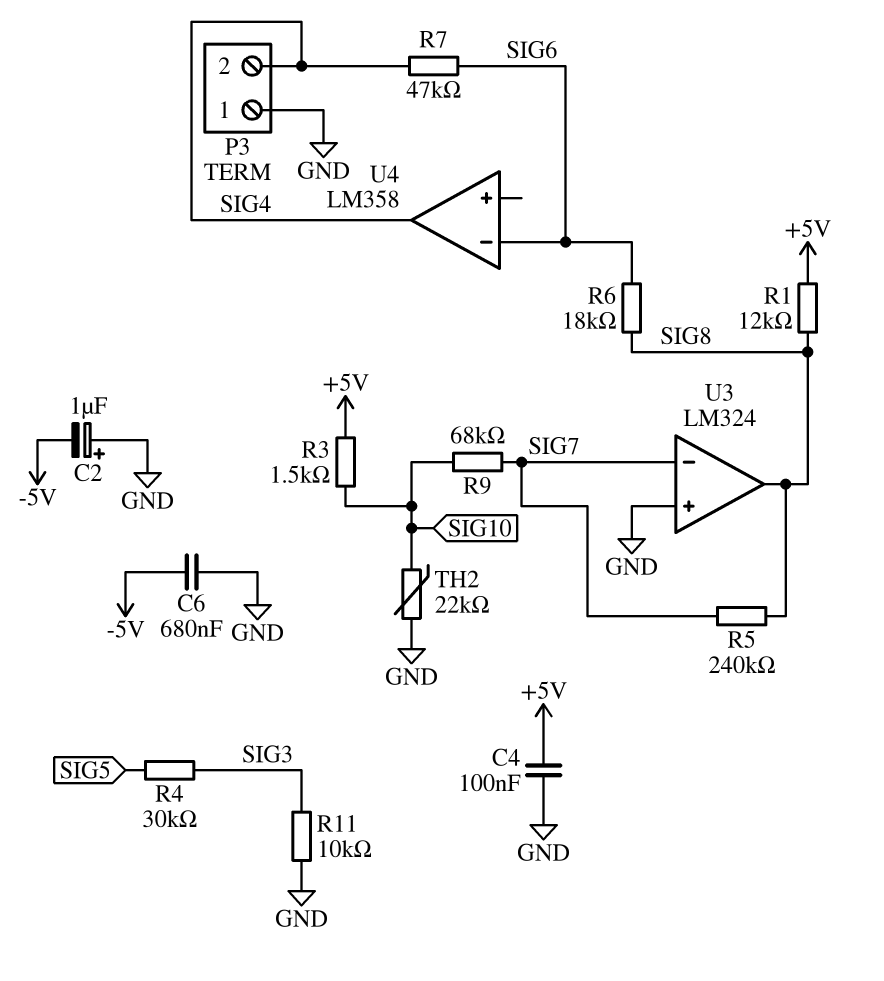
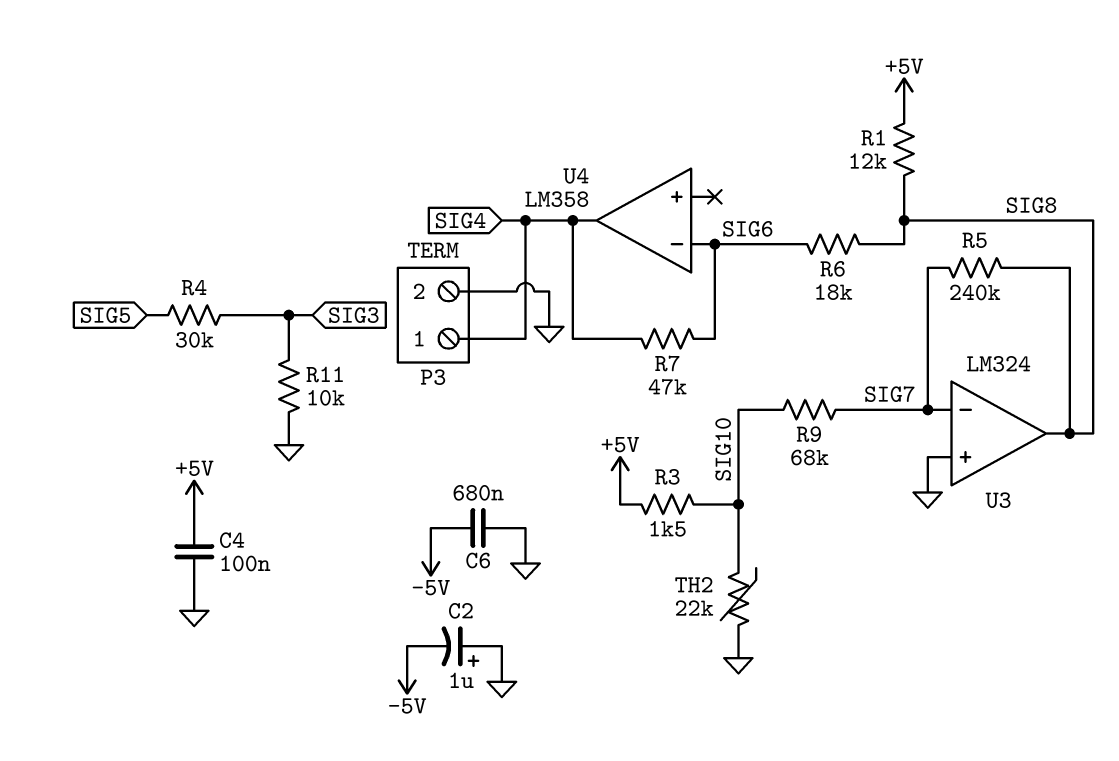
P3 pin 1: GND -> SIG4
P3 pin 2: SIG4 -> GND

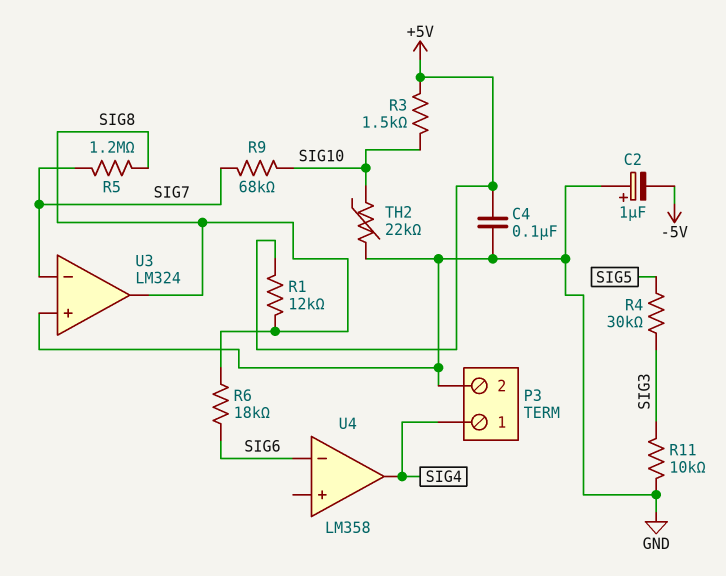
C6: 680nF (-5V, GND) -> none
R5: 240k (SIG7, SIG8) -> 1.2M (SIG7, SIG8)
R7: 47k (SIG4, SIG6) -> none

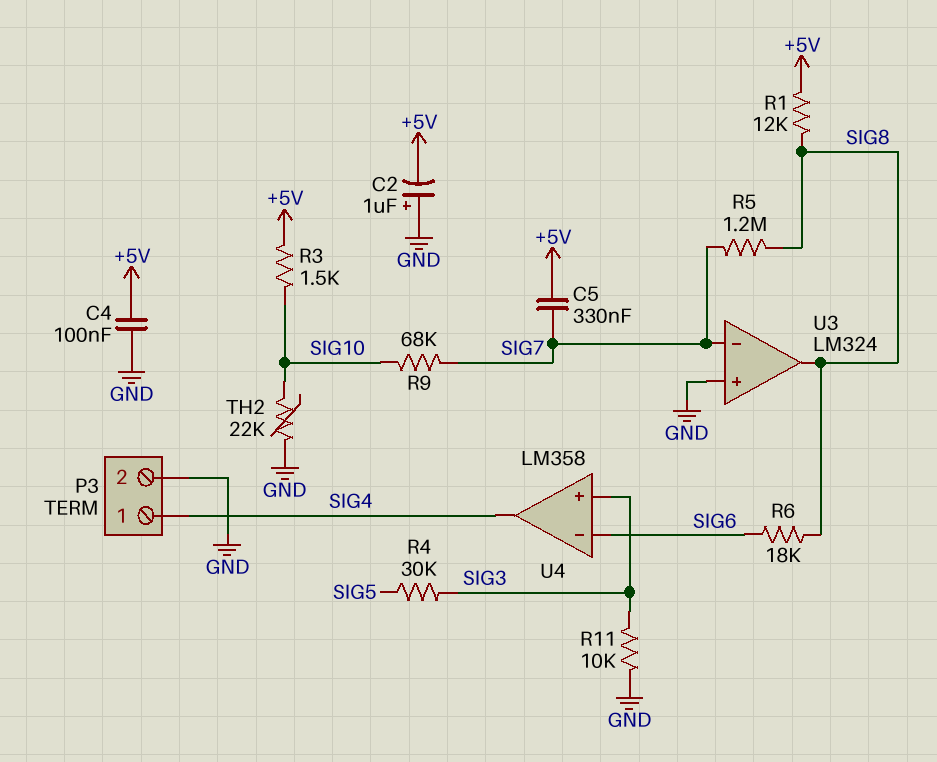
C2: 1uF (plus GND, minus -5V) -> 1uF (plus GND, minus +5V)
C5: none -> 330nF (+5V, SIG7)
U4 pin in+: none -> SIG3

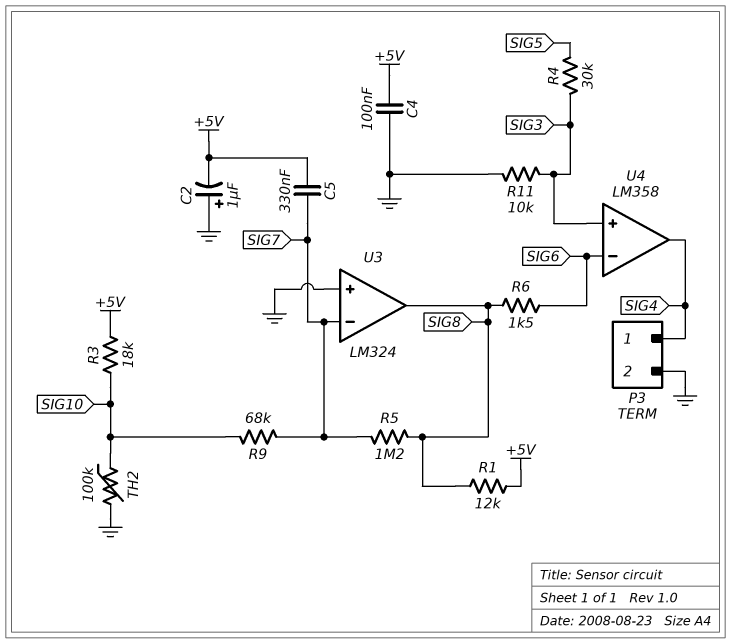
R3: 1.5k (+5V, SIG10) -> 18k (+5V, SIG10)
R6: 18k (SIG6, SIG8) -> 1.5k (SIG6, SIG8)
TH2: 22k (GND, SIG10) -> 100k (GND, SIG10)

